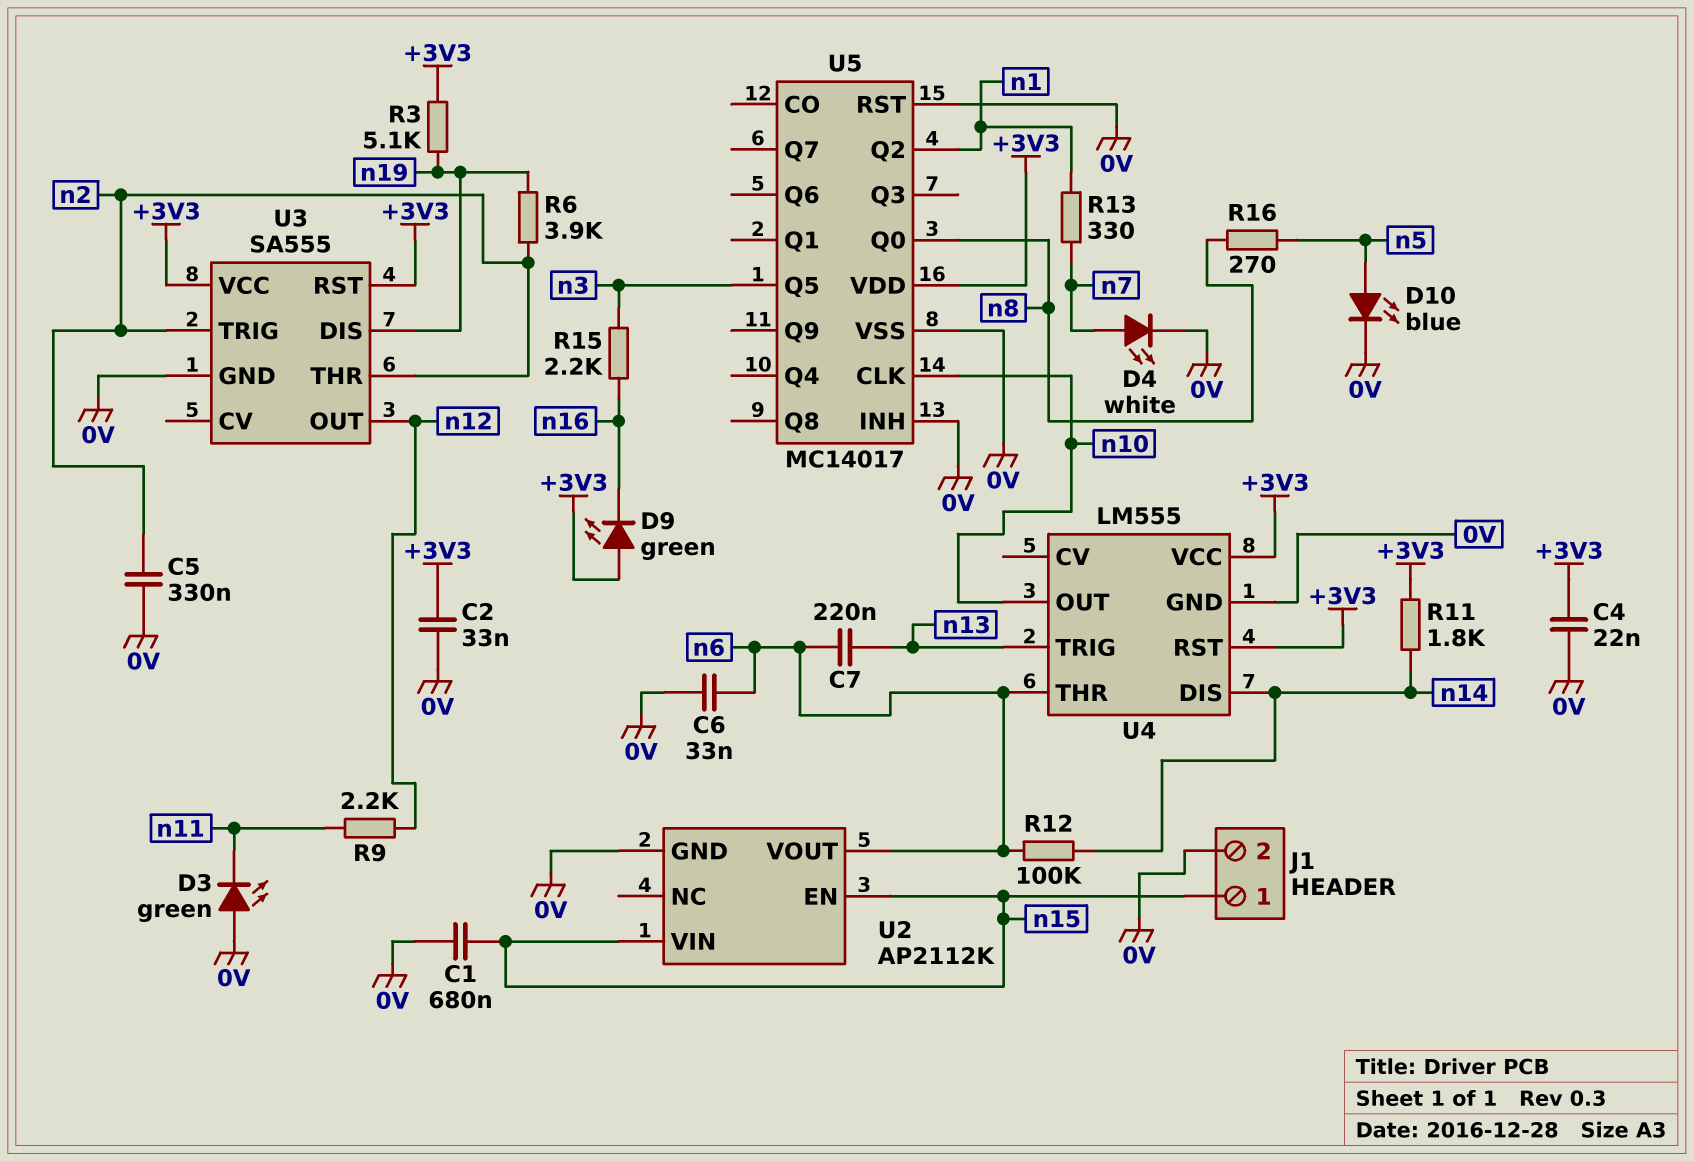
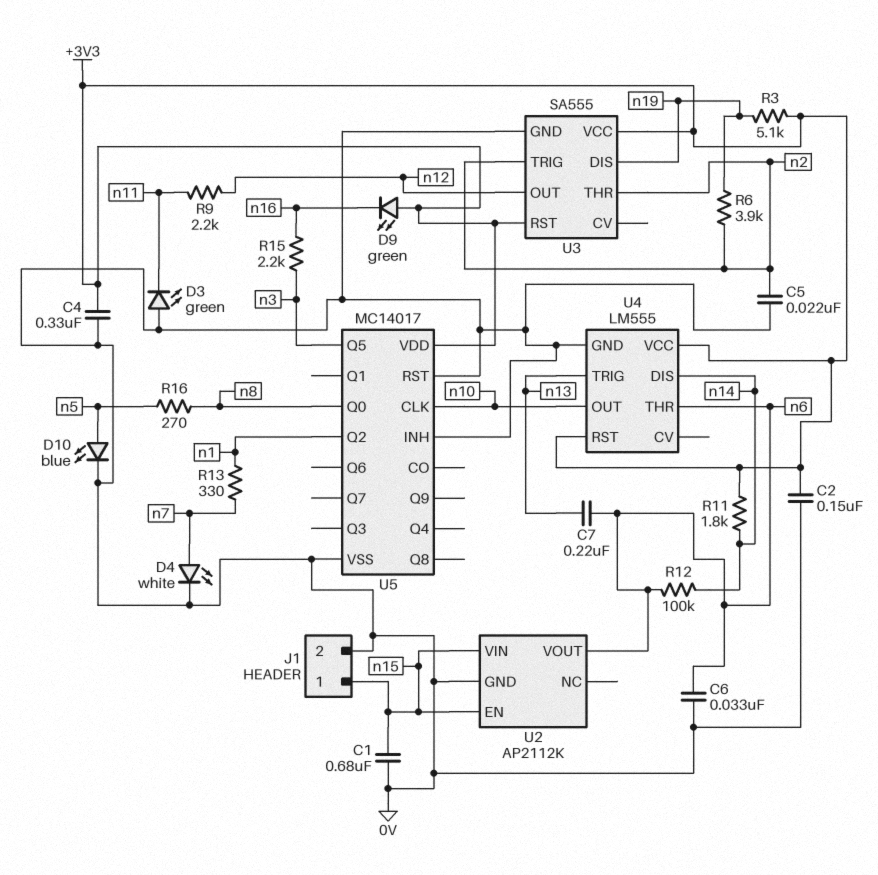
C2: 33nF (+3V3, 0V) -> 150nF (+3V3, 0V)
C4: 22nF (+3V3, 0V) -> 330nF (+3V3, 0V)
C5: 330nF (0V, n2) -> 22nF (0V, n2)

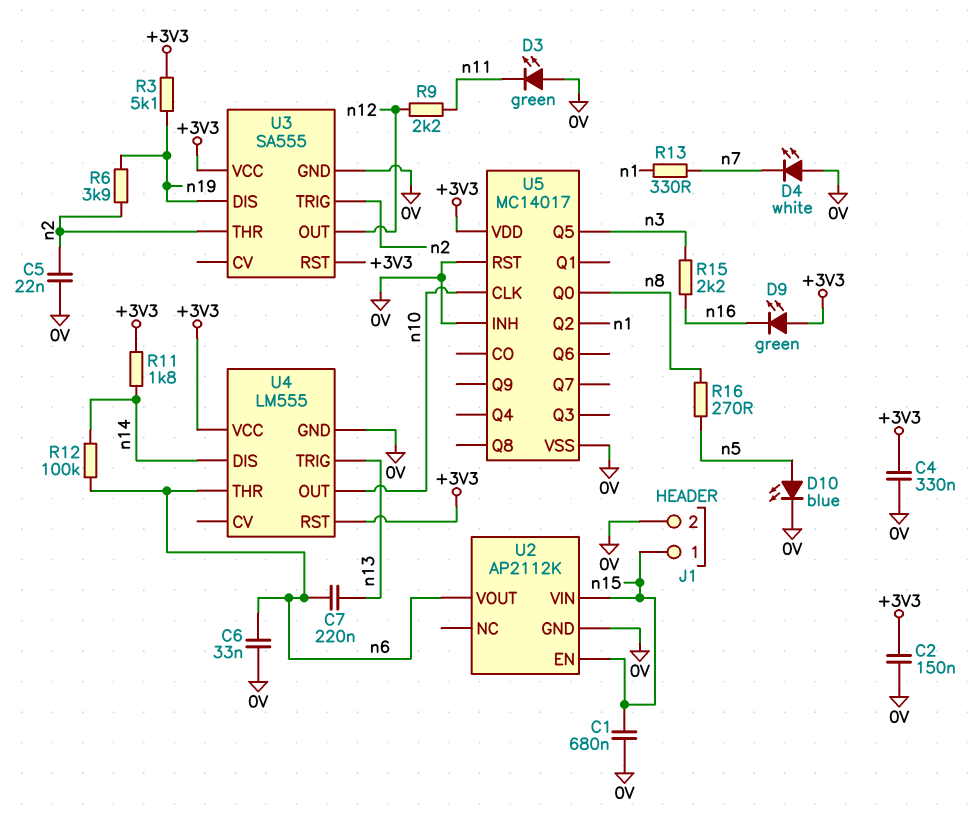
D4: LED white (A n7, K 0V) -> LED white (A 0V, K n7)

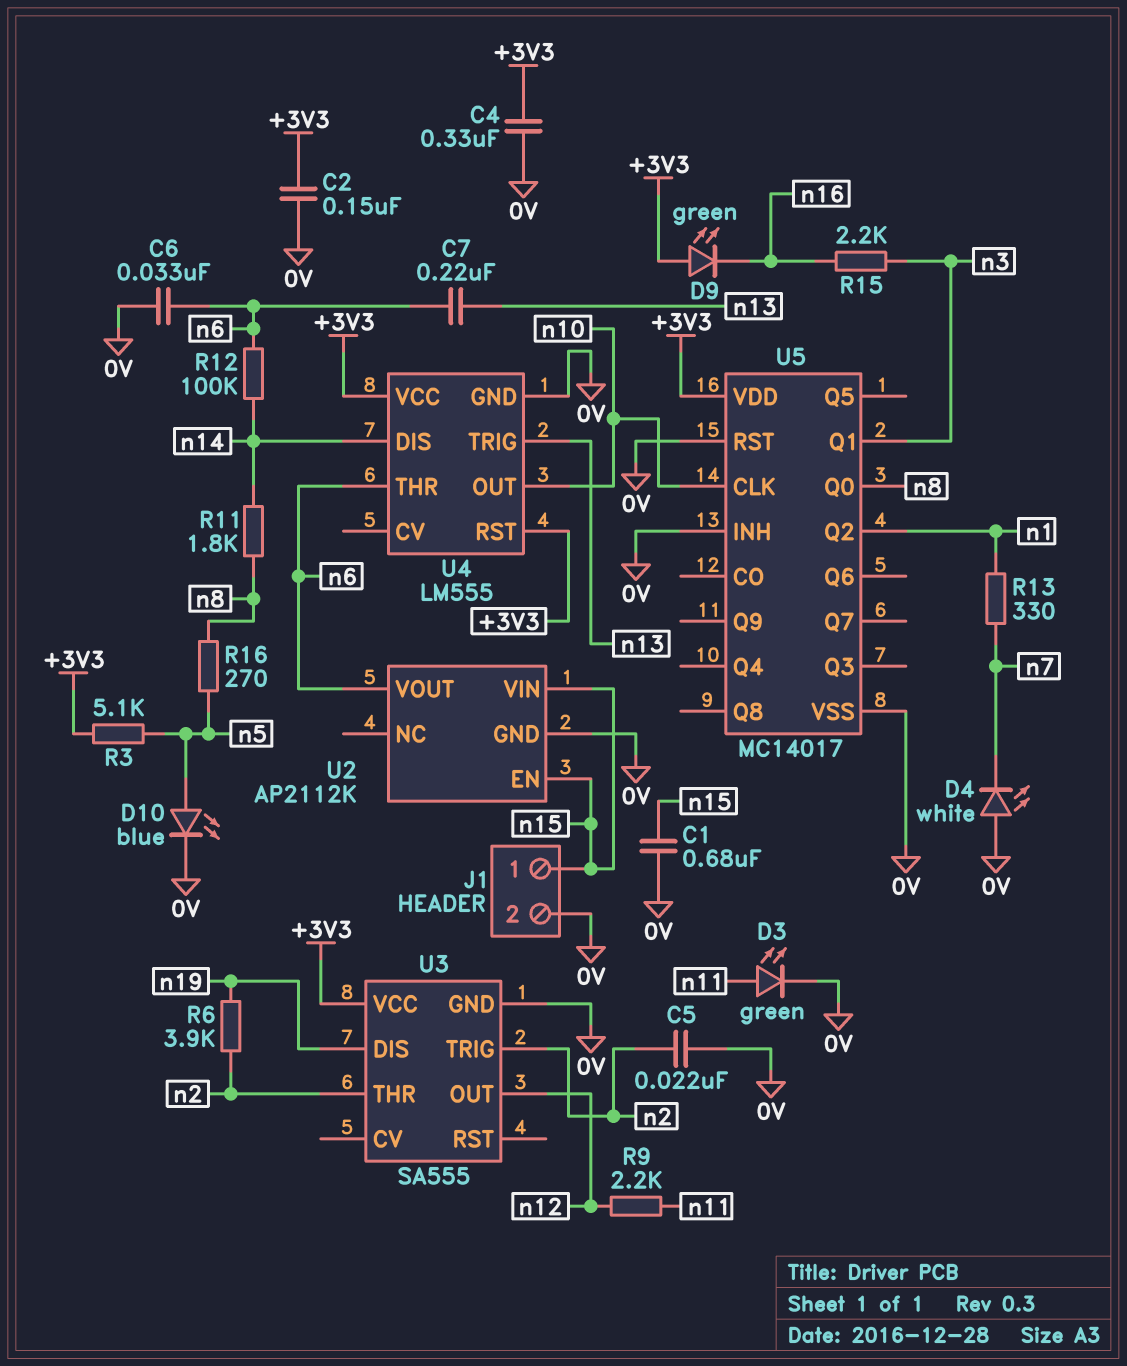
D3: LED green (A 0V, K n11) -> LED green (A n11, K 0V)
R3: 5.1k (+3V3, n19) -> 5.1k (+3V3, n5)
R11: 1.8k (+3V3, n14) -> 1.8k (n8, n14)
U3 pin RST: +3V3 -> none
U5 pin Q1: none -> n3
U5 pin Q5: n3 -> none

